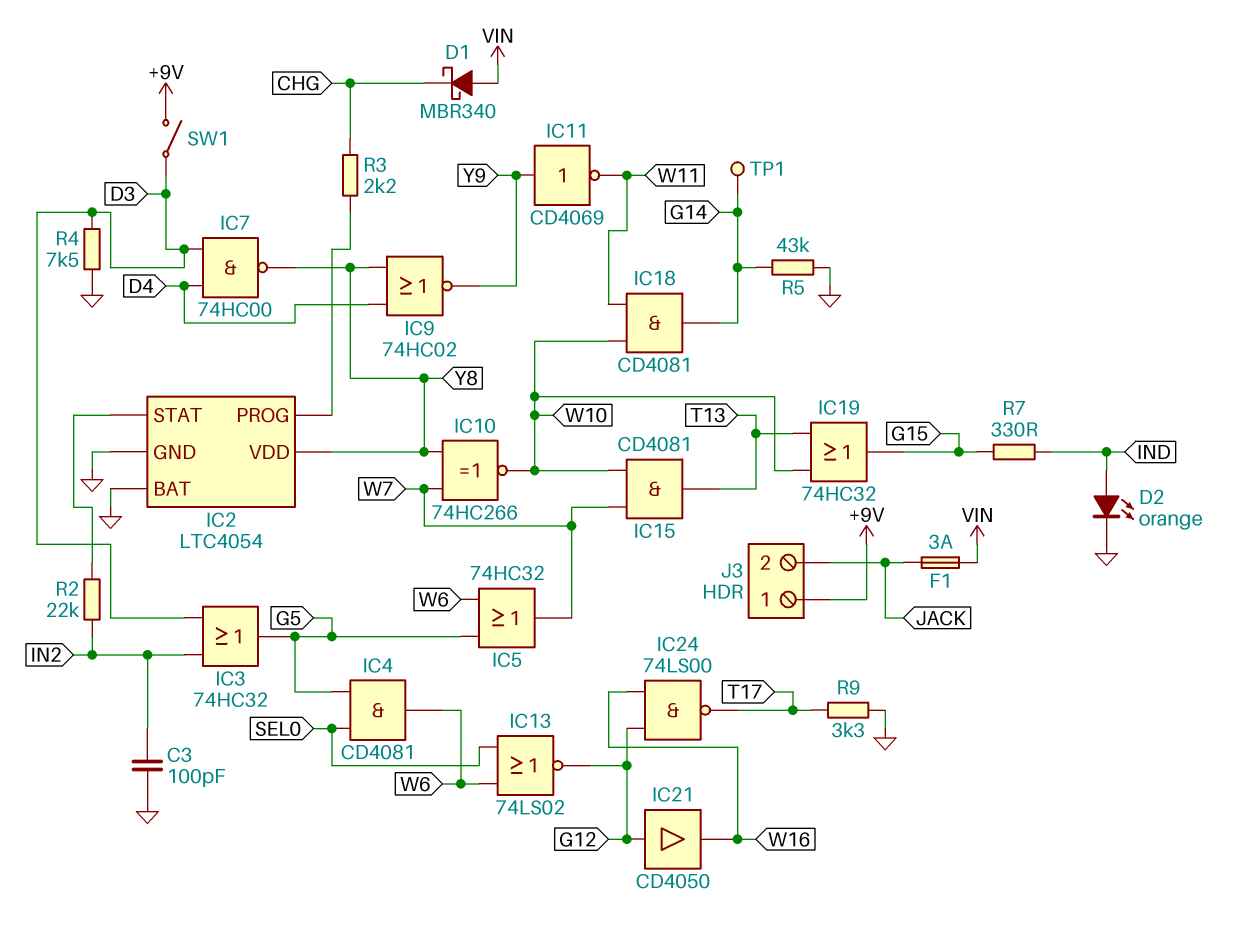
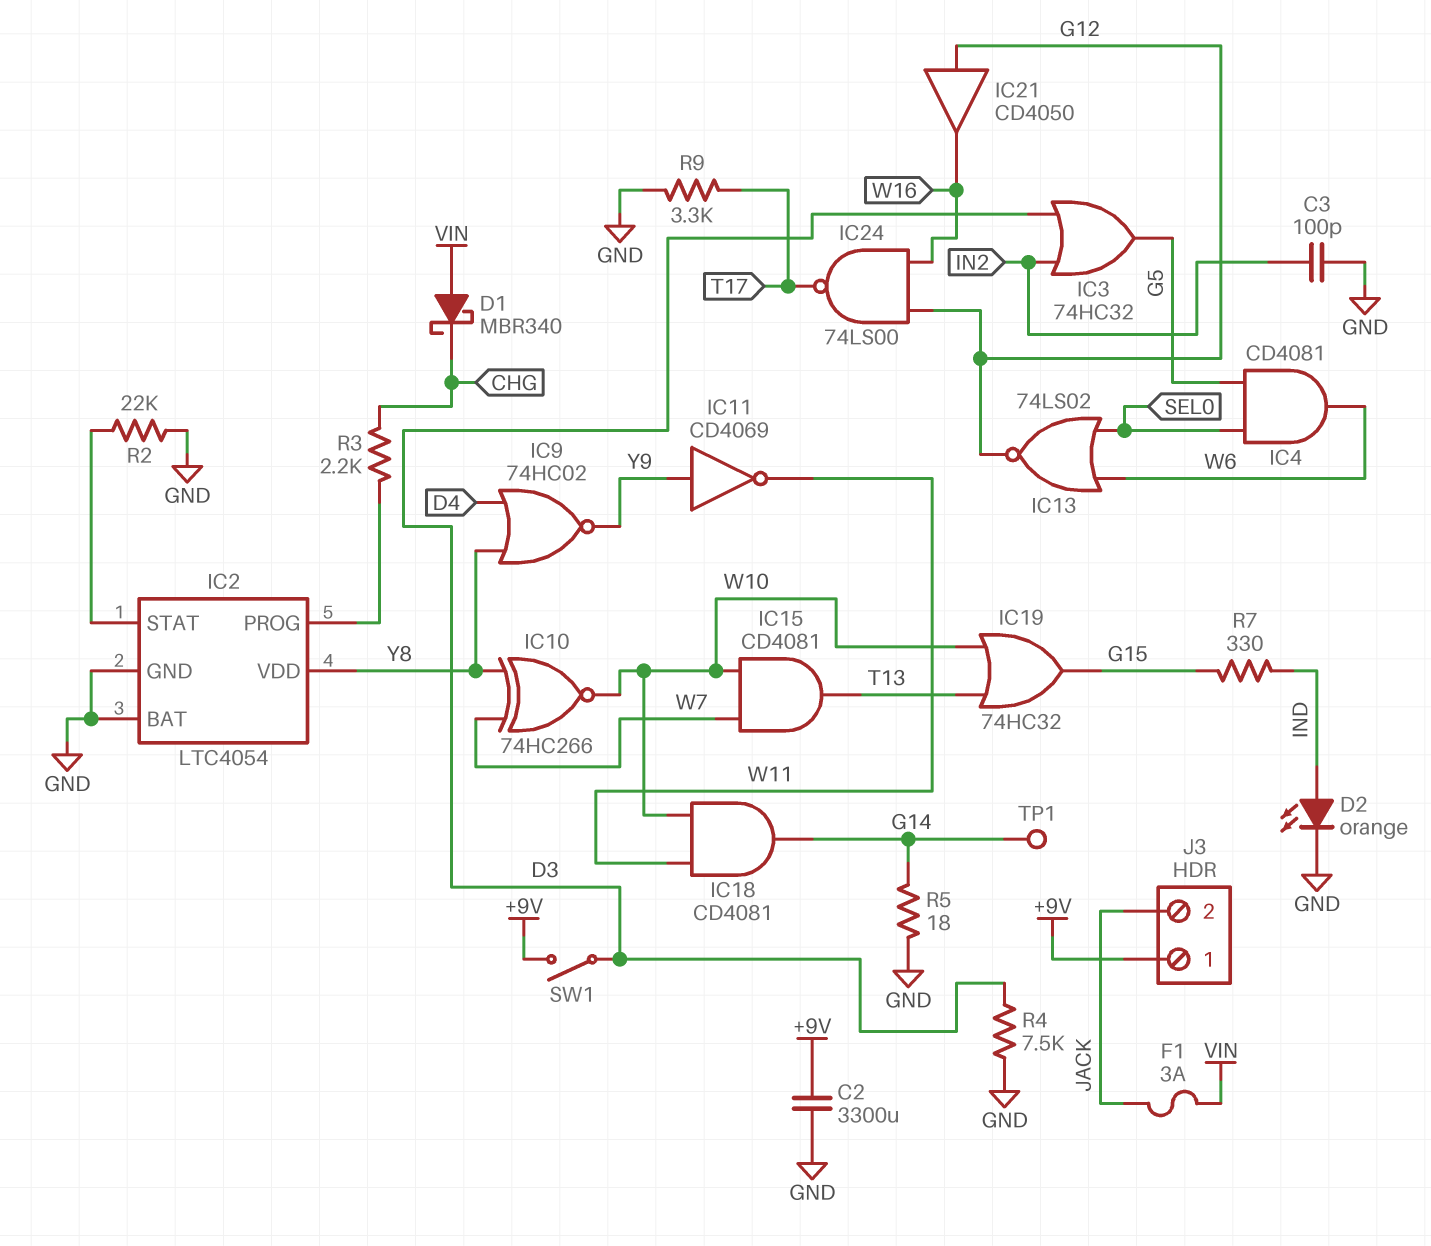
C2: none -> 3300uF (+9V, GND)
IC5: OR 74HC32 (in G5, in W6, out W7) -> none
IC7: NAND 74HC00 (in D3, in D4, out Y8) -> none
R2: 22k (IC2/STAT, IN2) -> 22k (GND, IC2/STAT)
R5: 43k (G14, GND) -> 18 (G14, GND)

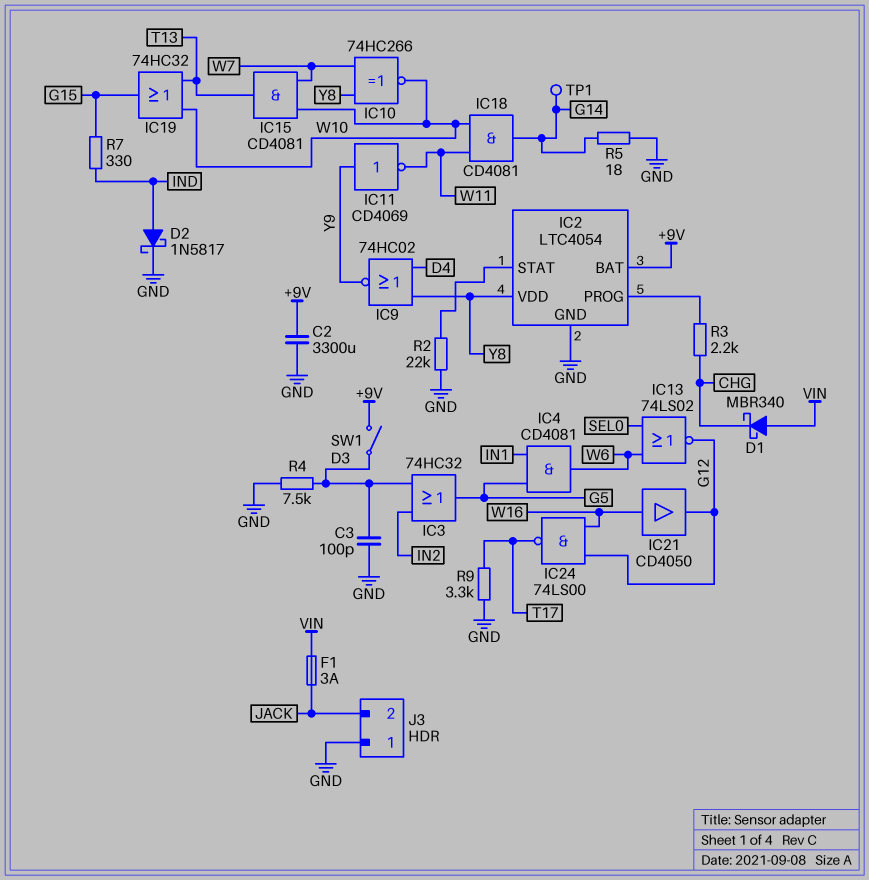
C3: 100pF (GND, IN2) -> 100pF (D3, GND)
D2: LED orange (A IND, K GND) -> schottky 1N5817 (A IND, K GND)
IC2 pin BAT: GND -> +9V
IC4: AND CD4081 (in G5, in SEL0, out W6) -> AND CD4081 (in G5, in IN1, out W6)
IC21: buffer CD4050 (in G12, out W16) -> buffer CD4050 (in W16, out G12)
J3 pin 1: +9V -> GND

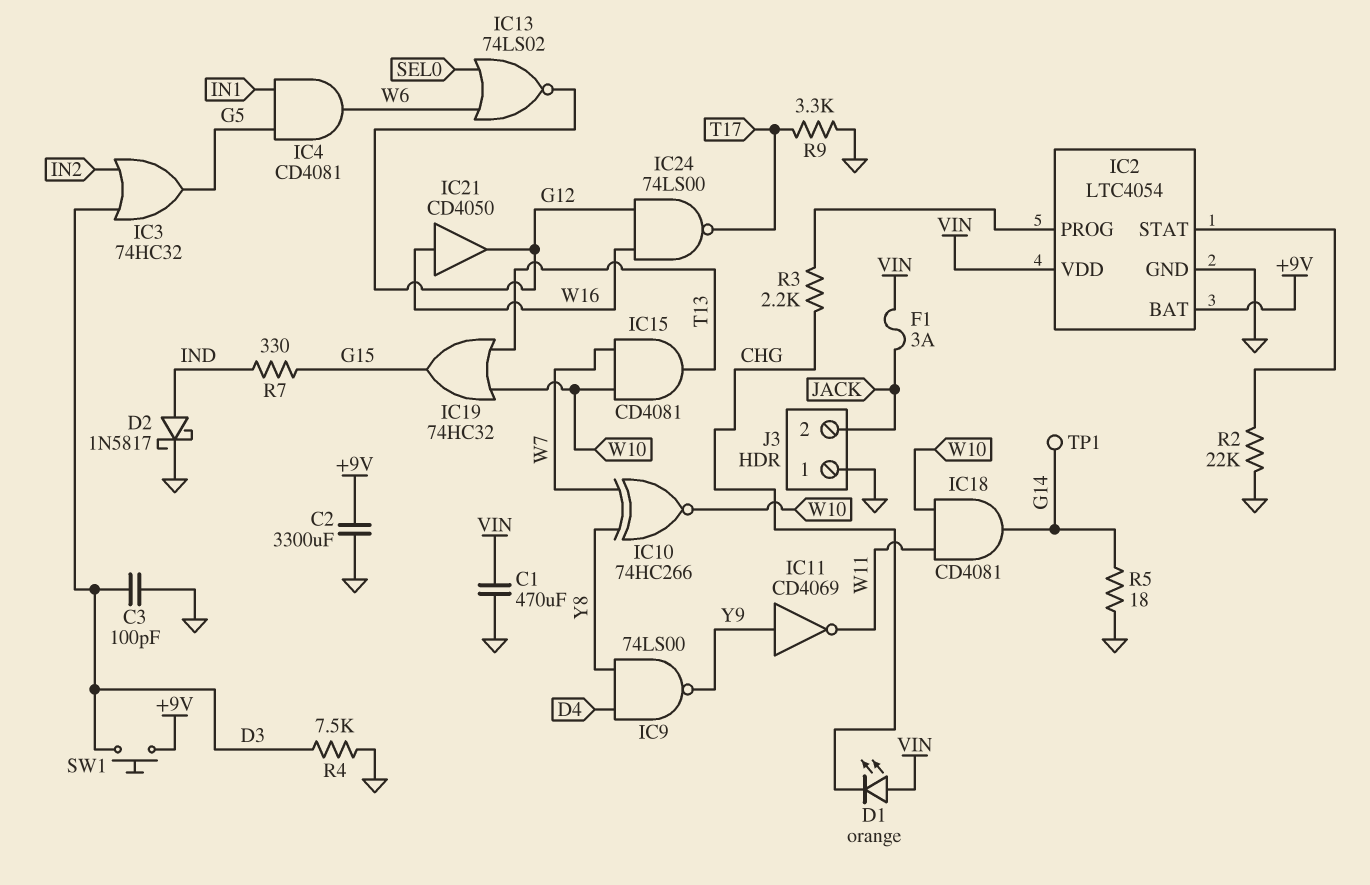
C1: none -> 470uF (GND, VIN)
D1: schottky MBR340 (A VIN, K CHG) -> LED orange (A VIN, K CHG)
IC2 pin VDD: Y8 -> VIN
IC9: NOR 74HC02 (in D4, in Y8, out Y9) -> NAND 74LS00 (in D4, in Y8, out Y9)
SW1: switch (+9V, D3) -> button (+9V, D3)

